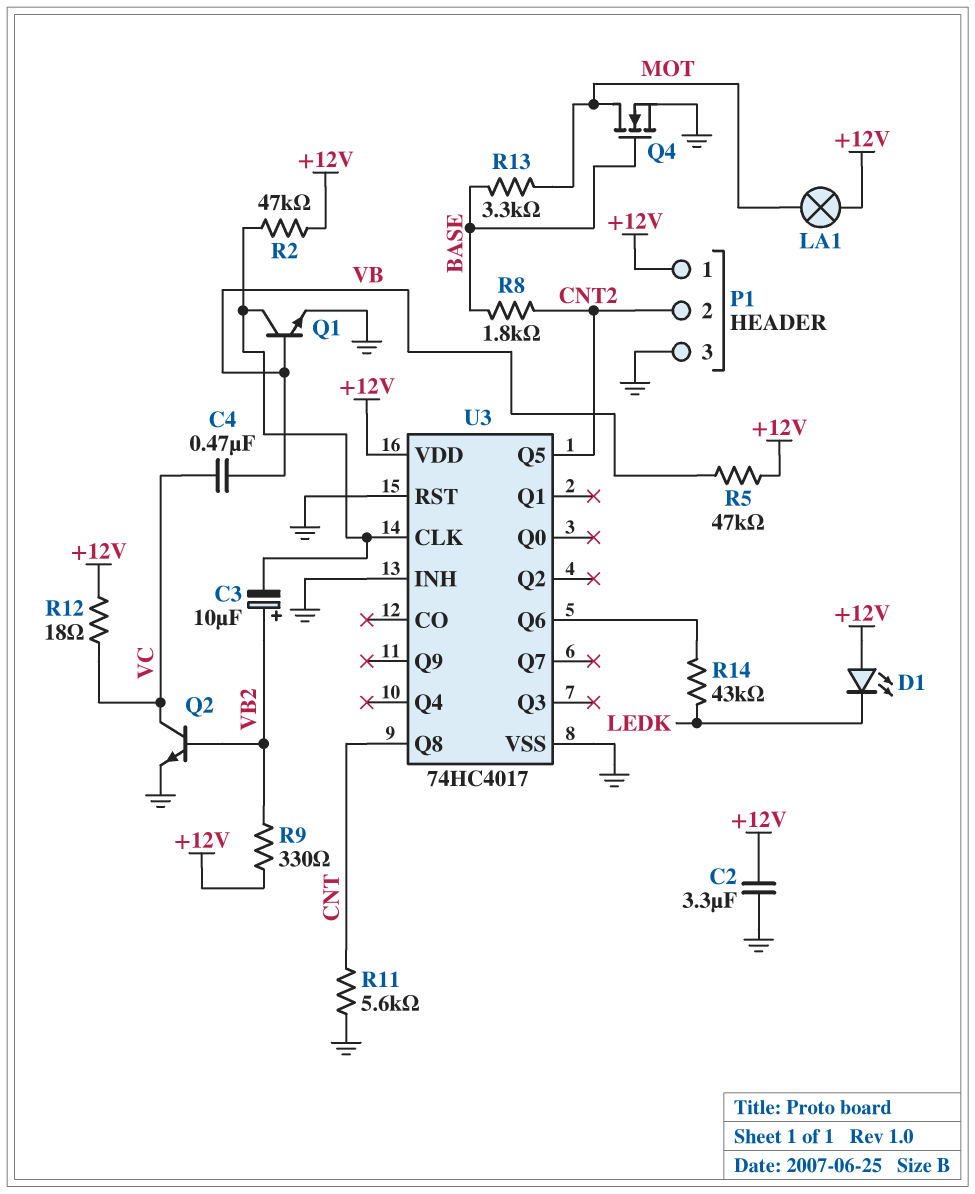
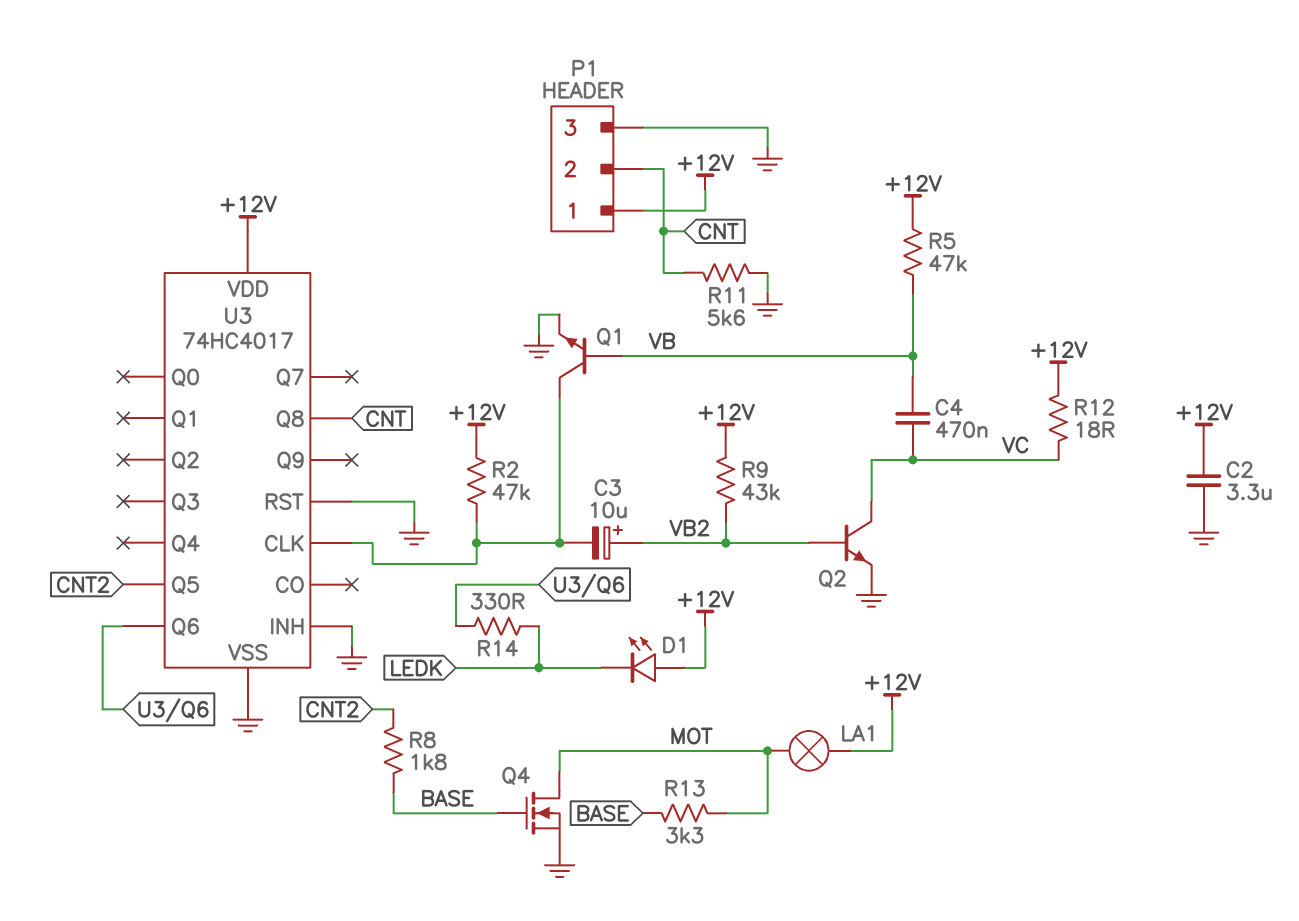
P1 pin 2: CNT2 -> CNT
R9: 330 (+12V, VB2) -> 43k (+12V, VB2)
R14: 43k (LEDK, U3/Q6) -> 330 (LEDK, U3/Q6)

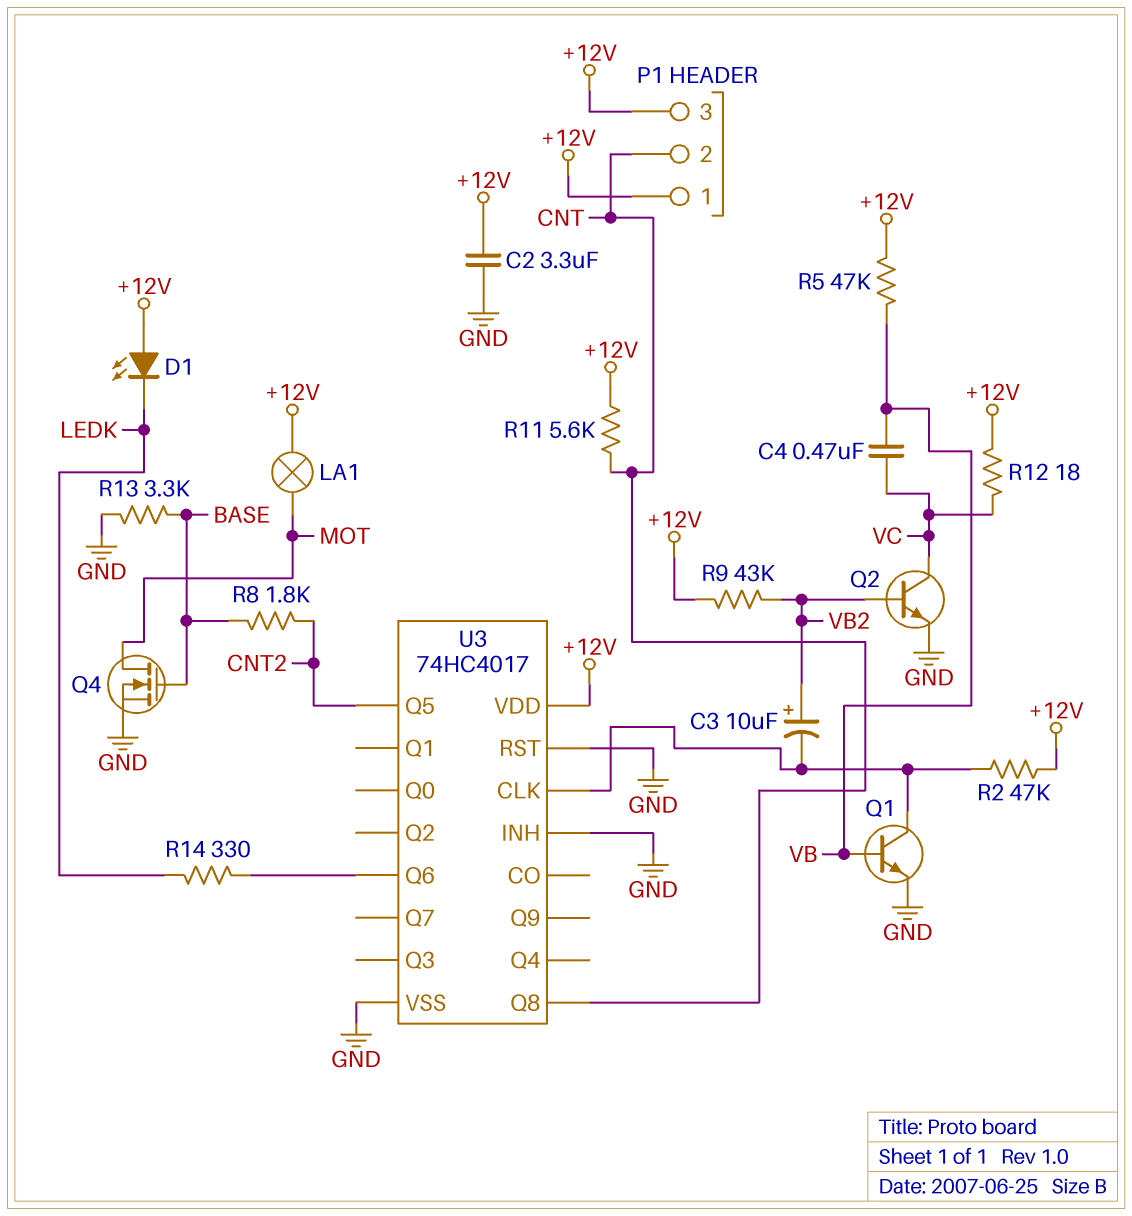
P1 pin 3: GND -> +12V
R11: 5.6k (CNT, GND) -> 5.6k (+12V, CNT)
R13: 3.3k (BASE, MOT) -> 3.3k (BASE, GND)

